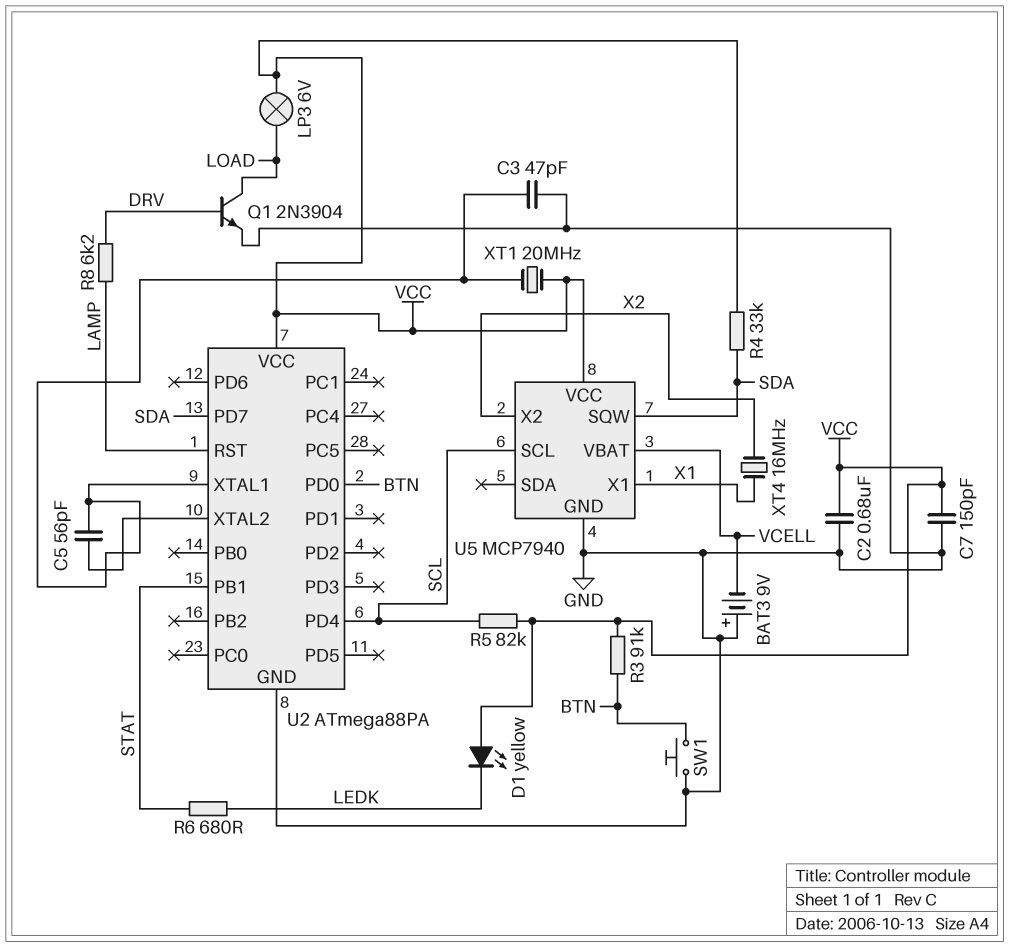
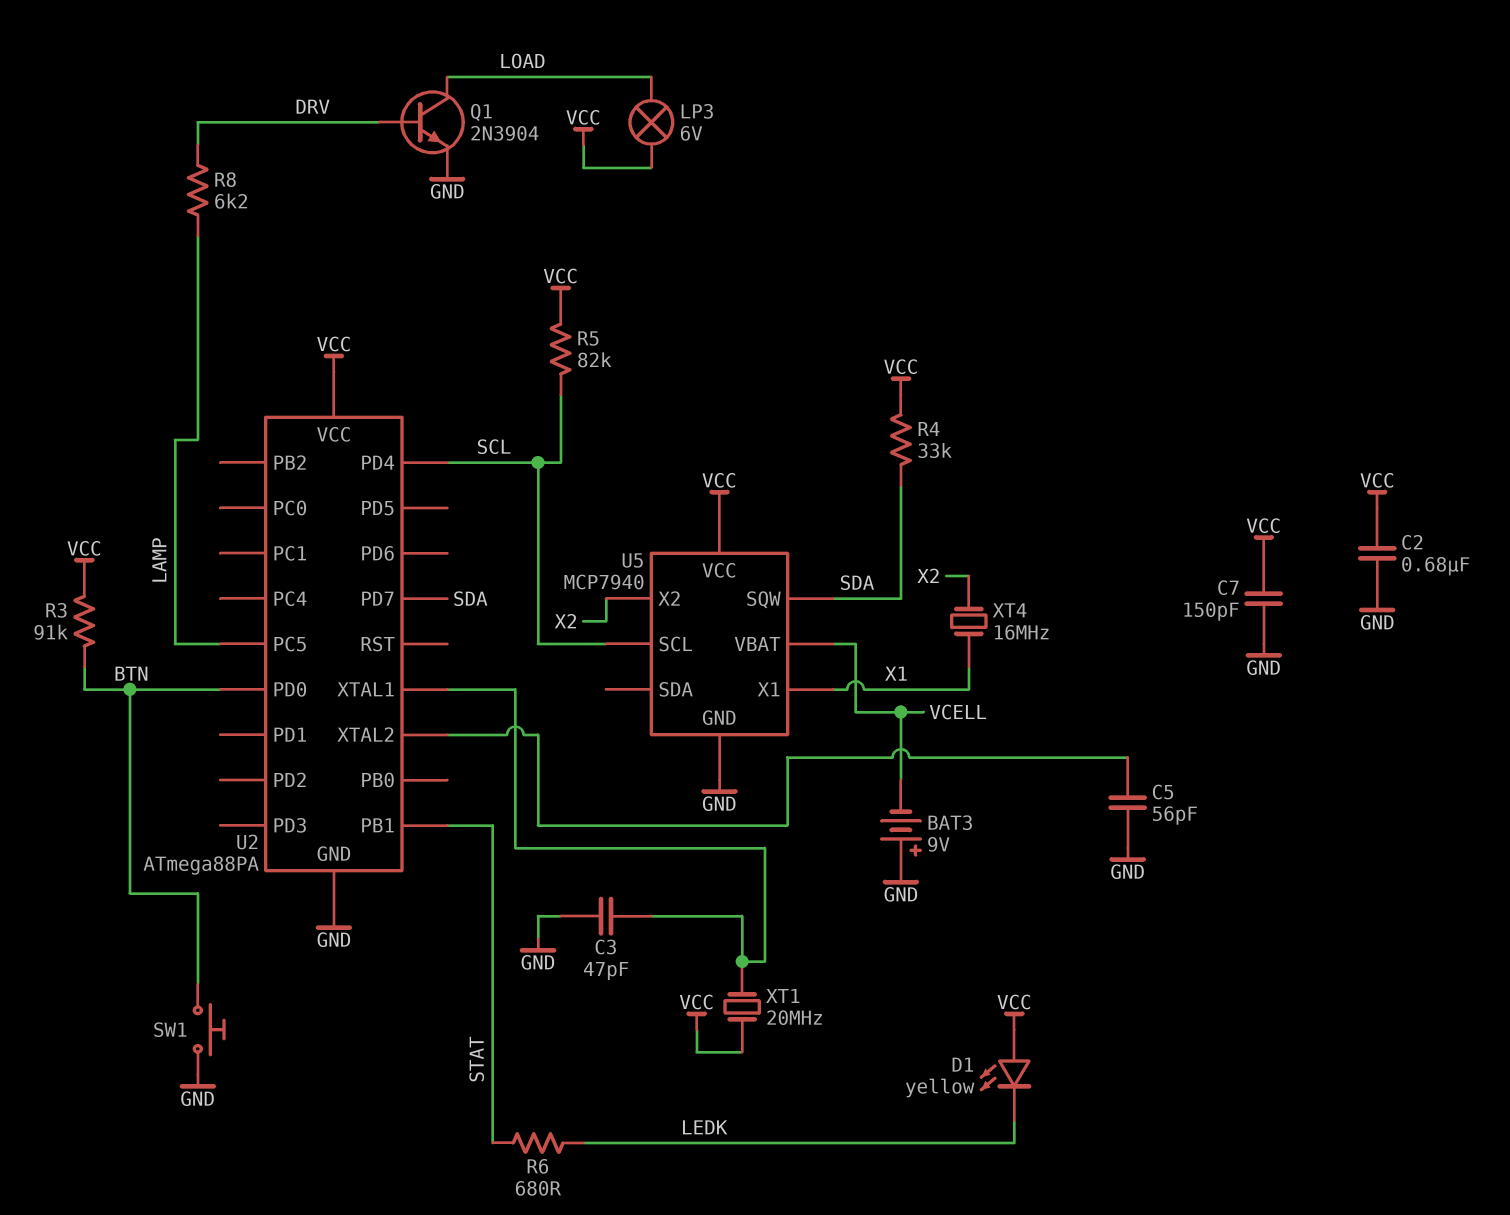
C5: 56pF (U2/XTAL1, U2/XTAL2) -> 56pF (GND, U2/XTAL2)
U2 pin PC5: none -> LAMP
U2 pin RST: LAMP -> none

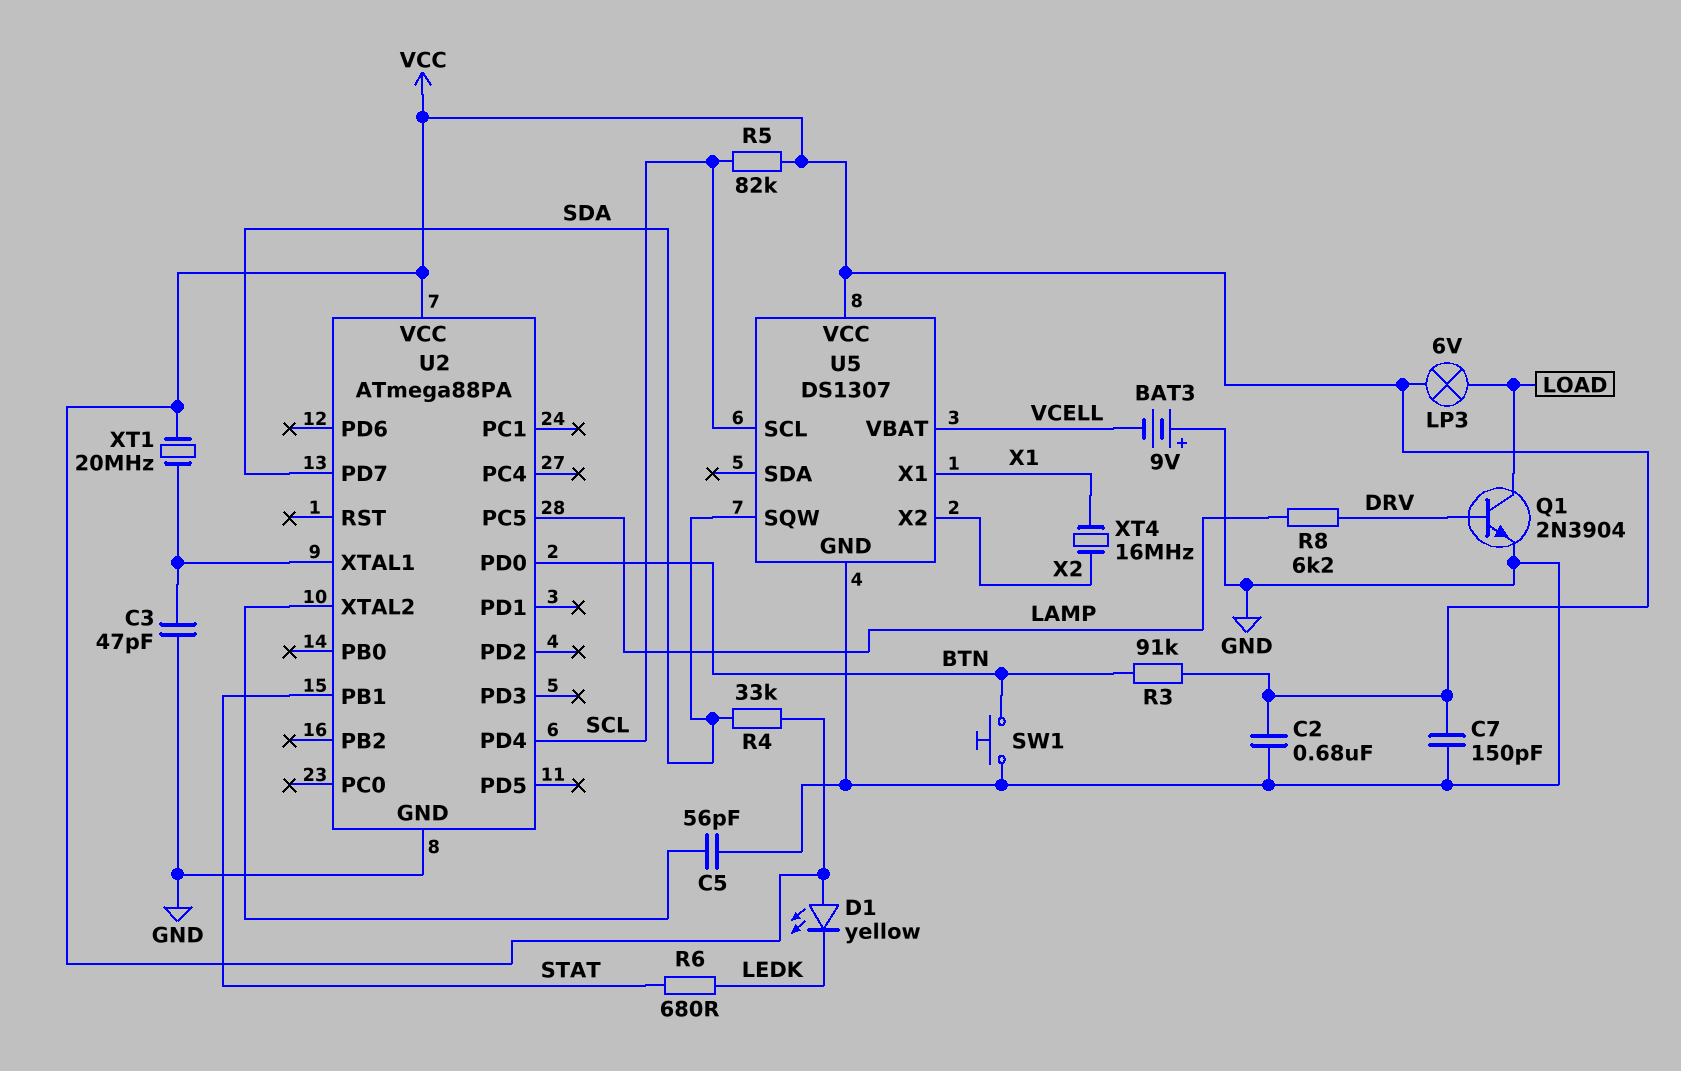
U5: MCP7940 -> DS1307

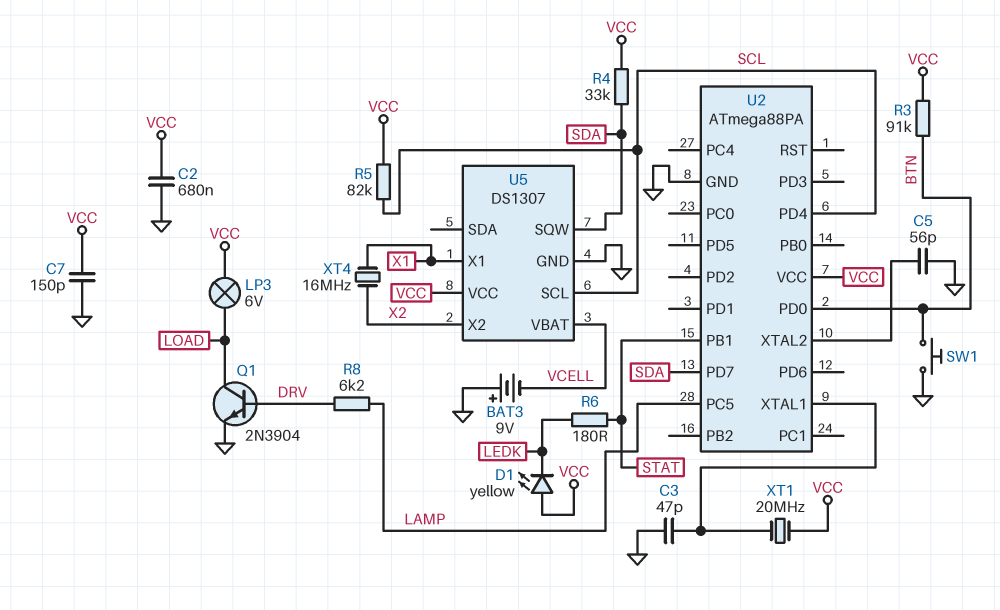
R6: 680 (LEDK, STAT) -> 180 (LEDK, STAT)

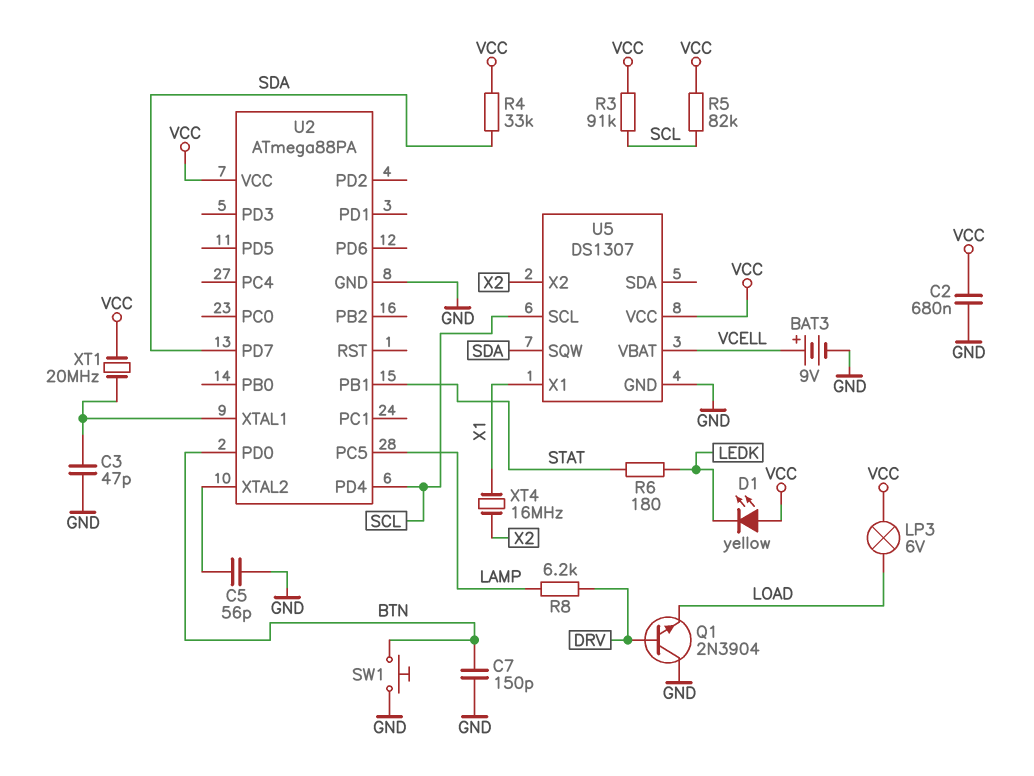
BAT3: 9V (plus GND, minus VCELL) -> 9V (plus VCELL, minus GND)
C7: 150pF (GND, VCC) -> 150pF (BTN, GND)
Q1: NPN 2N3904 (B DRV, C LOAD, E GND) -> NPN 2N3904 (B DRV, C GND, E LOAD)
R3: 91k (BTN, VCC) -> 91k (SCL, VCC)

